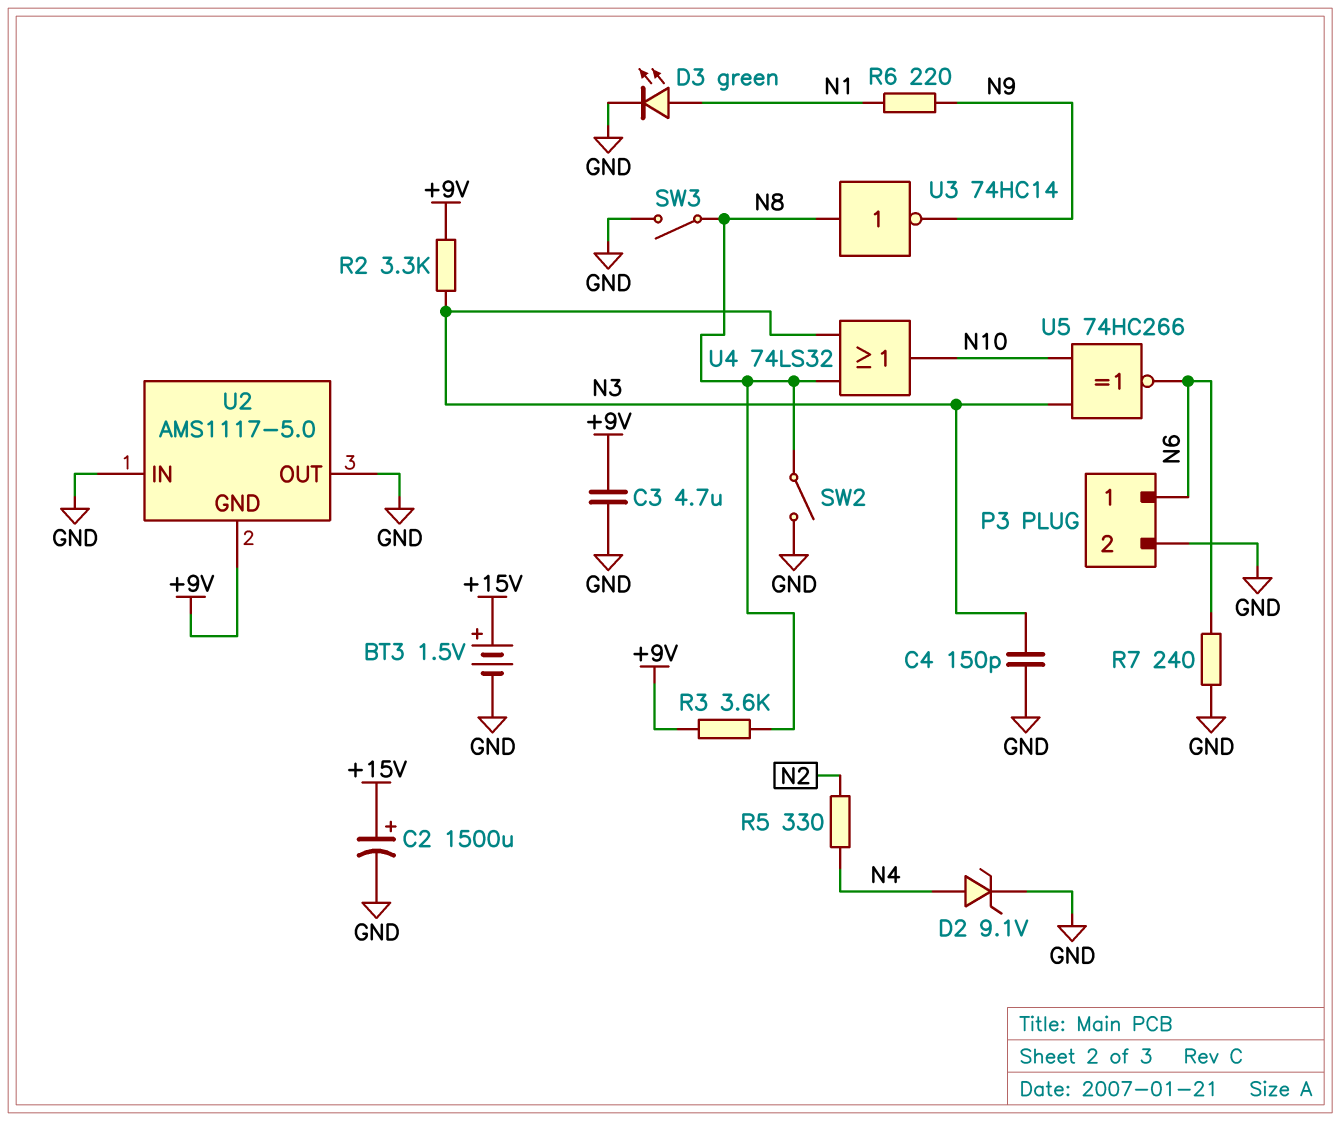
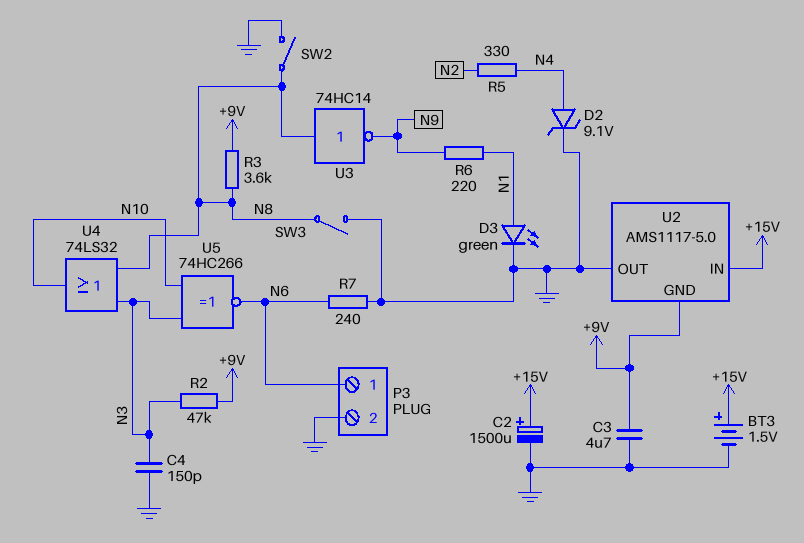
R2: 3.3k (+9V, N3) -> 47k (+9V, N3)
U2 pin IN: GND -> +15V

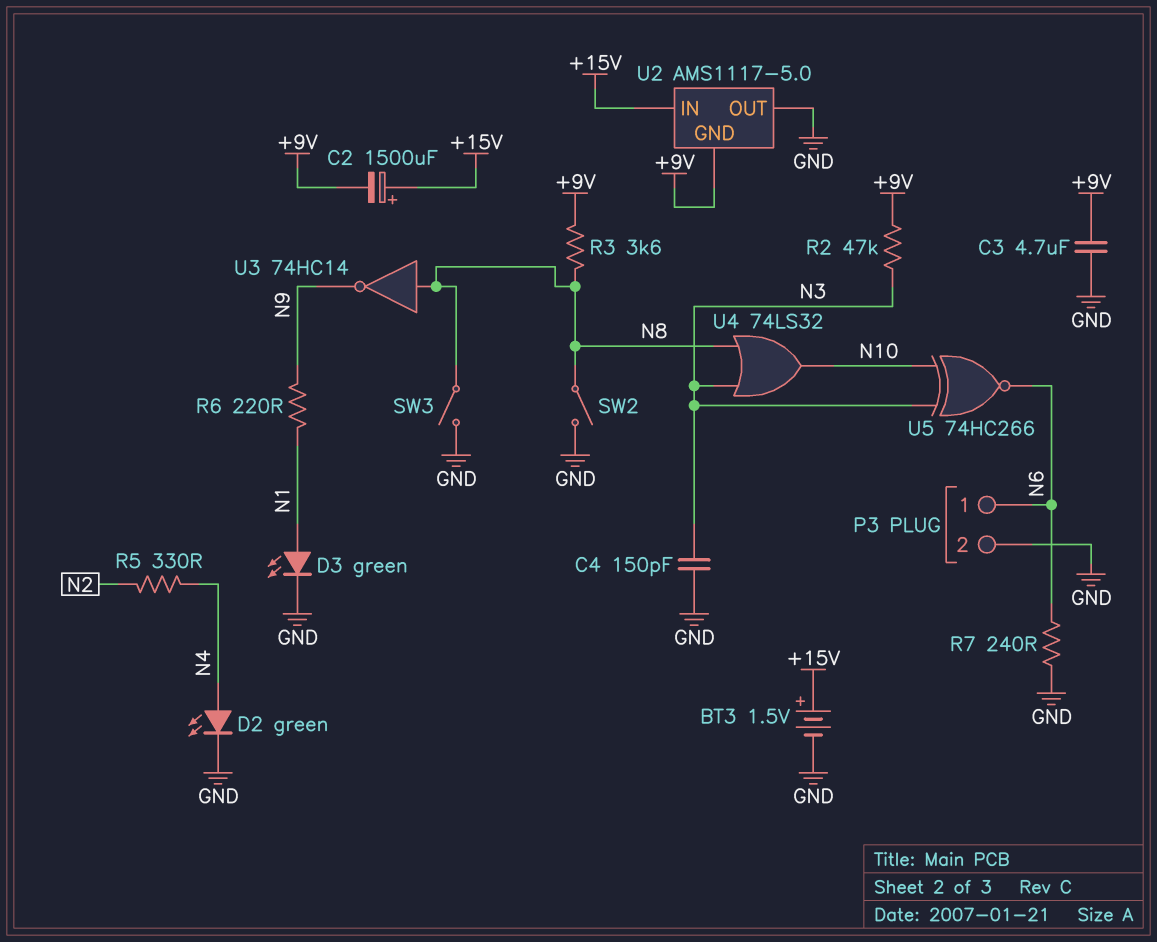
C2: 1500uF (plus +15V, minus GND) -> 1500uF (plus +15V, minus +9V)
D2: zener 9.1V (A N4, K GND) -> LED green (A N4, K GND)

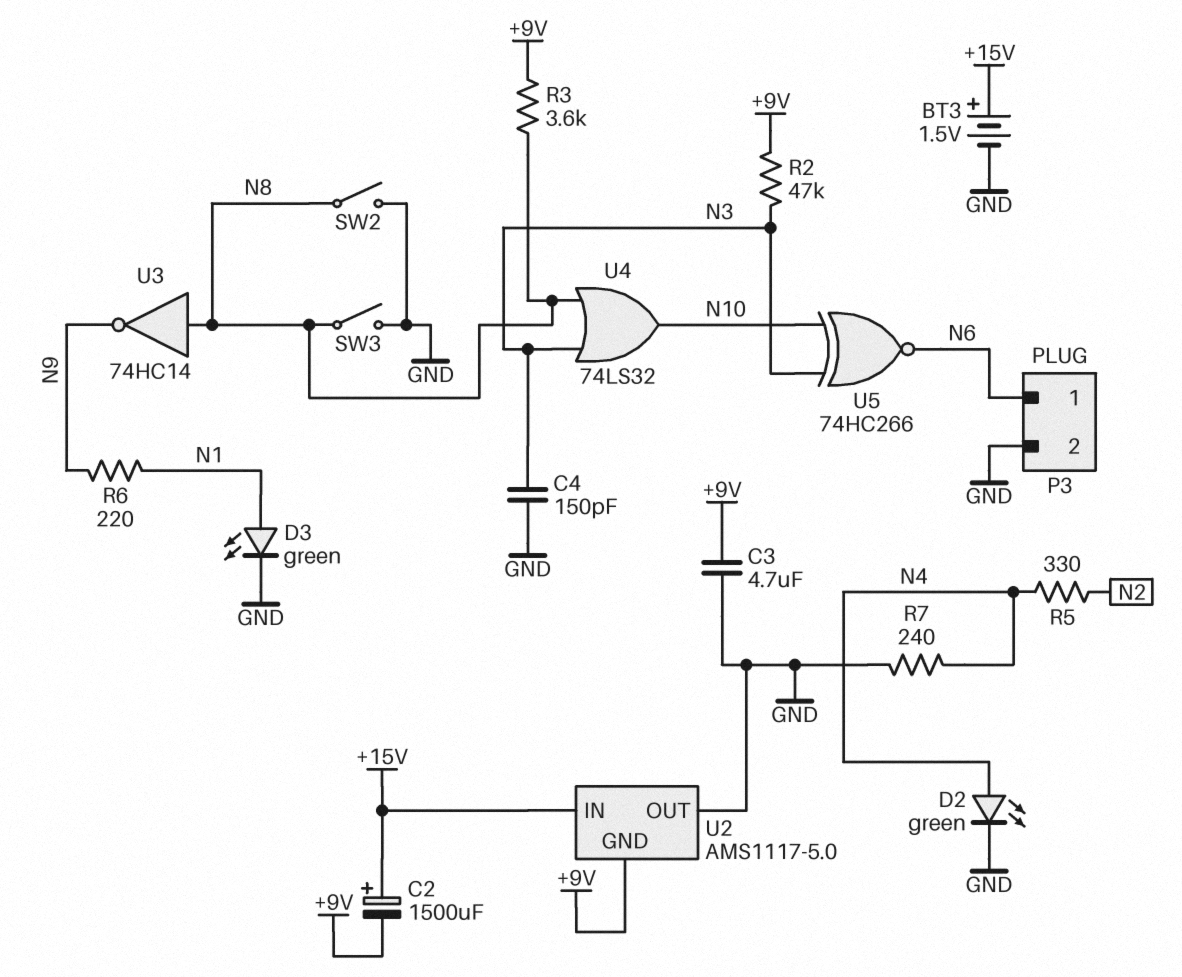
R7: 240 (GND, N6) -> 240 (GND, N4)

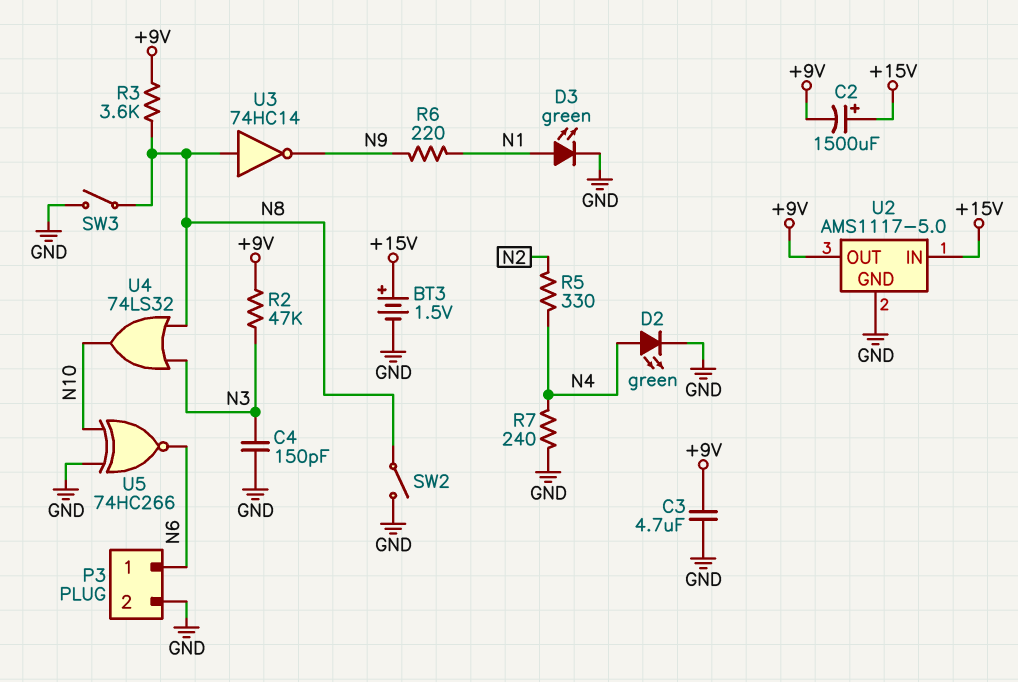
U2 pin GND: +9V -> GND
U2 pin OUT: GND -> +9V
U5: XNOR 74HC266 (in N3, in N10, out N6) -> XNOR 74HC266 (in GND, in N10, out N6)

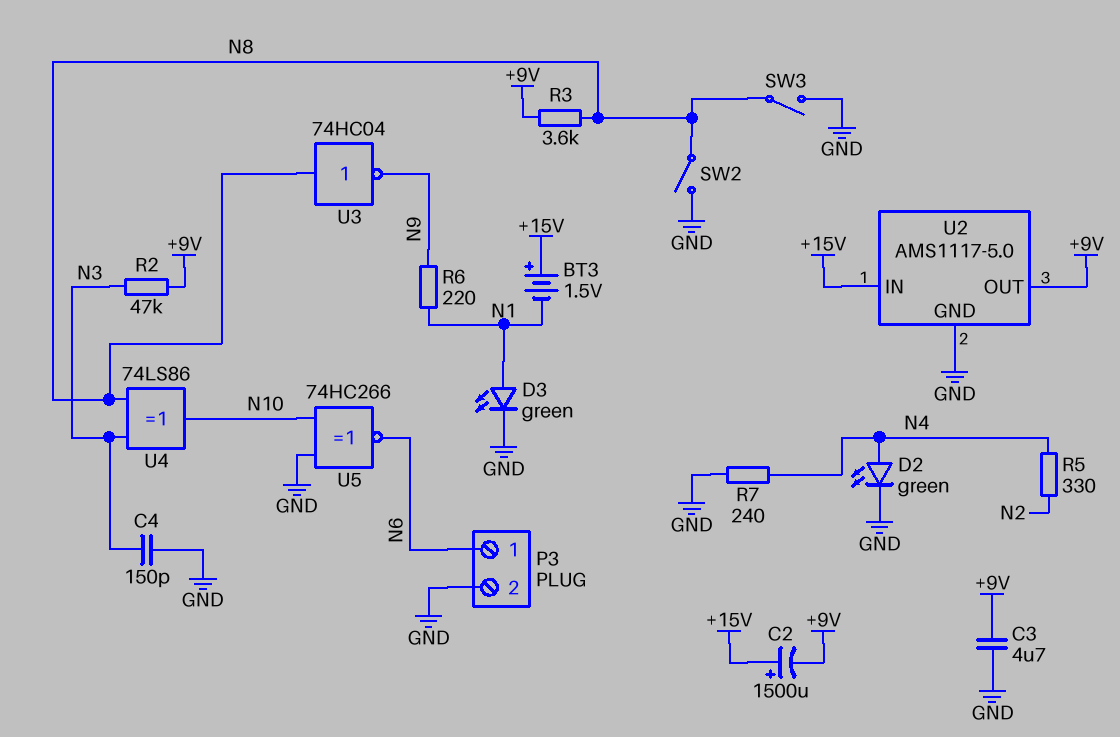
BT3: 1.5V (plus +15V, minus GND) -> 1.5V (plus +15V, minus N1)
U3: NOT 74HC14 (in N8, out N9) -> NOT 74HC04 (in N8, out N9)
U4: OR 74LS32 (in N3, in N8, out N10) -> XOR 74LS86 (in N3, in N8, out N10)

